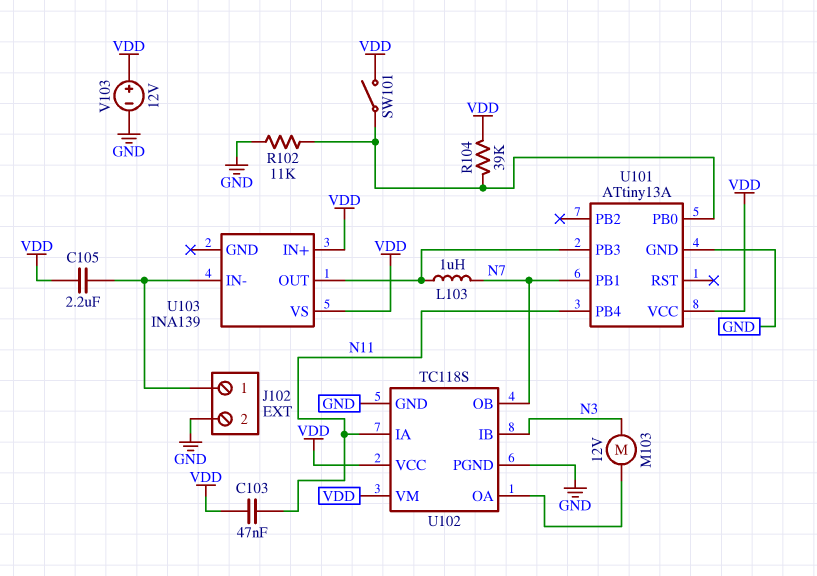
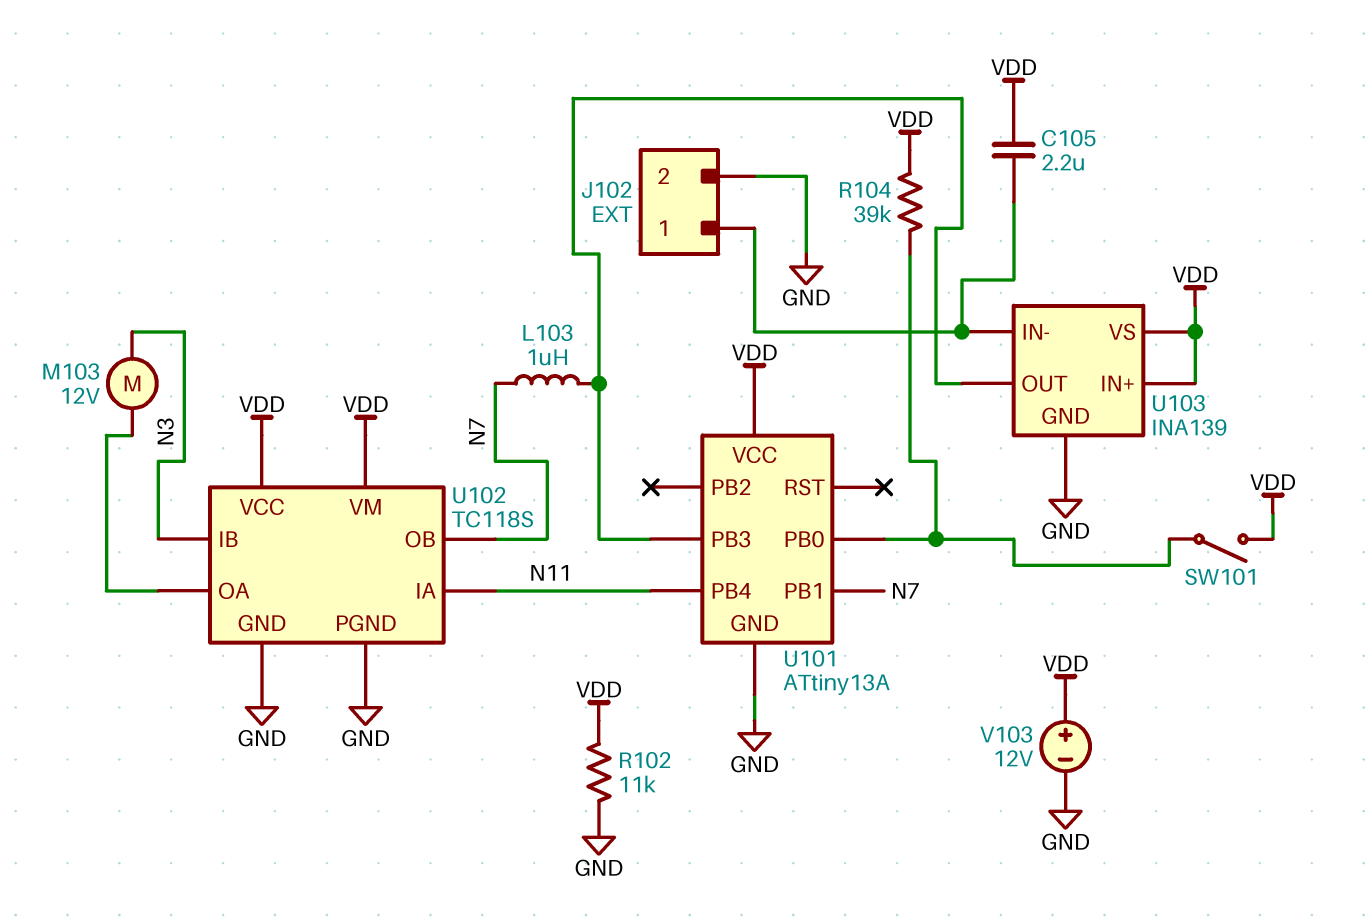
C103: 47nF (N11, VDD) -> none
R102: 11k (GND, U101/PB0) -> 11k (GND, VDD)
U103 pin GND: none -> GND

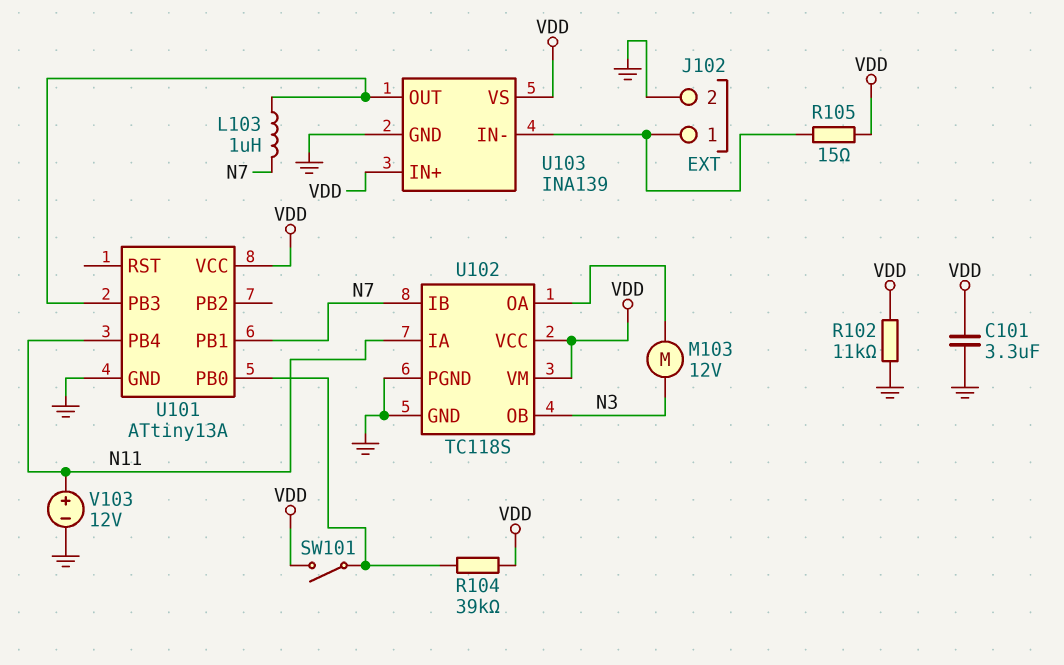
C101: none -> 3.3uF (GND, VDD)
C105: 2.2uF (J102/1, VDD) -> none
R105: none -> 15 (J102/1, VDD)
U102 pin IB: N3 -> N7
U102 pin OB: N7 -> N3
V103: 12V (plus VDD, minus GND) -> 12V (plus N11, minus GND)

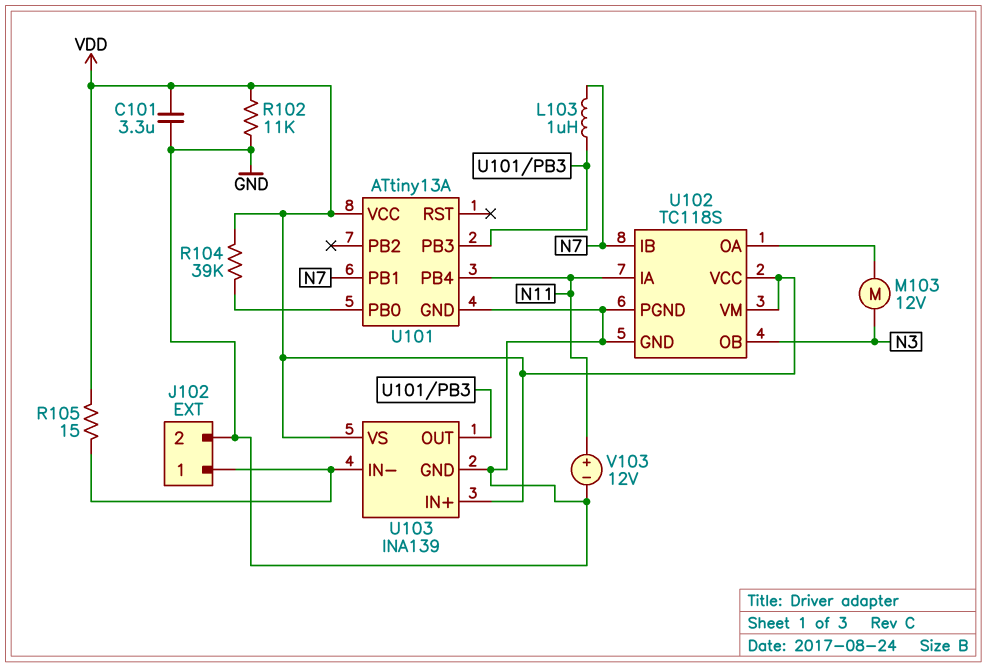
SW101: switch (U101/PB0, VDD) -> none

